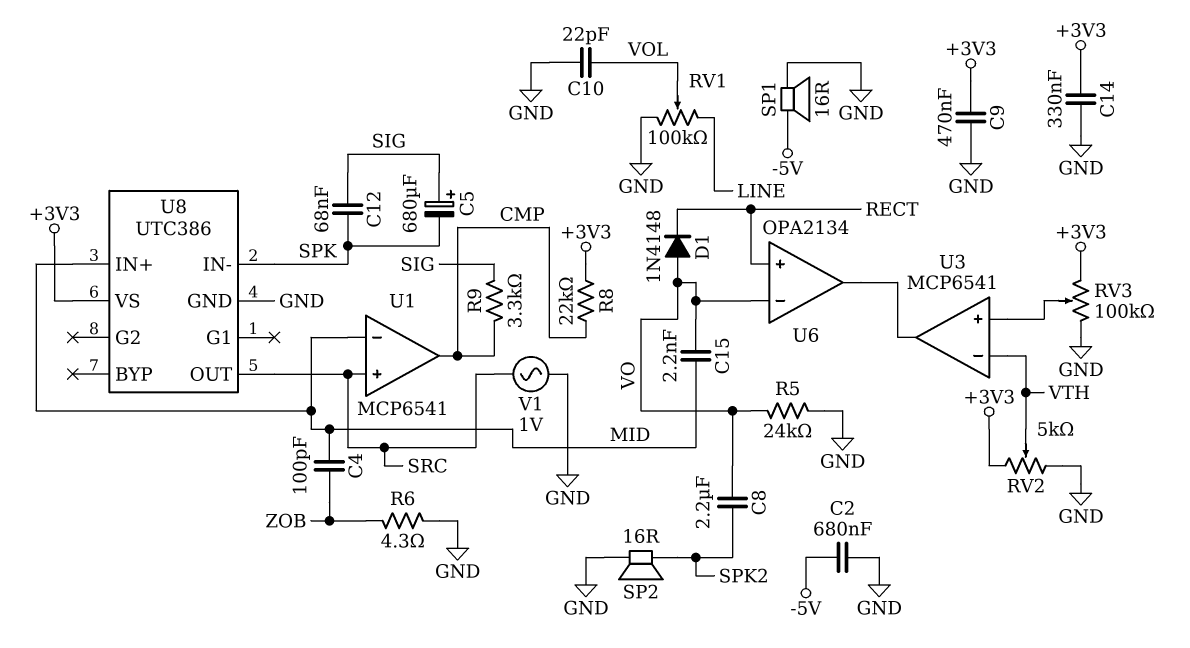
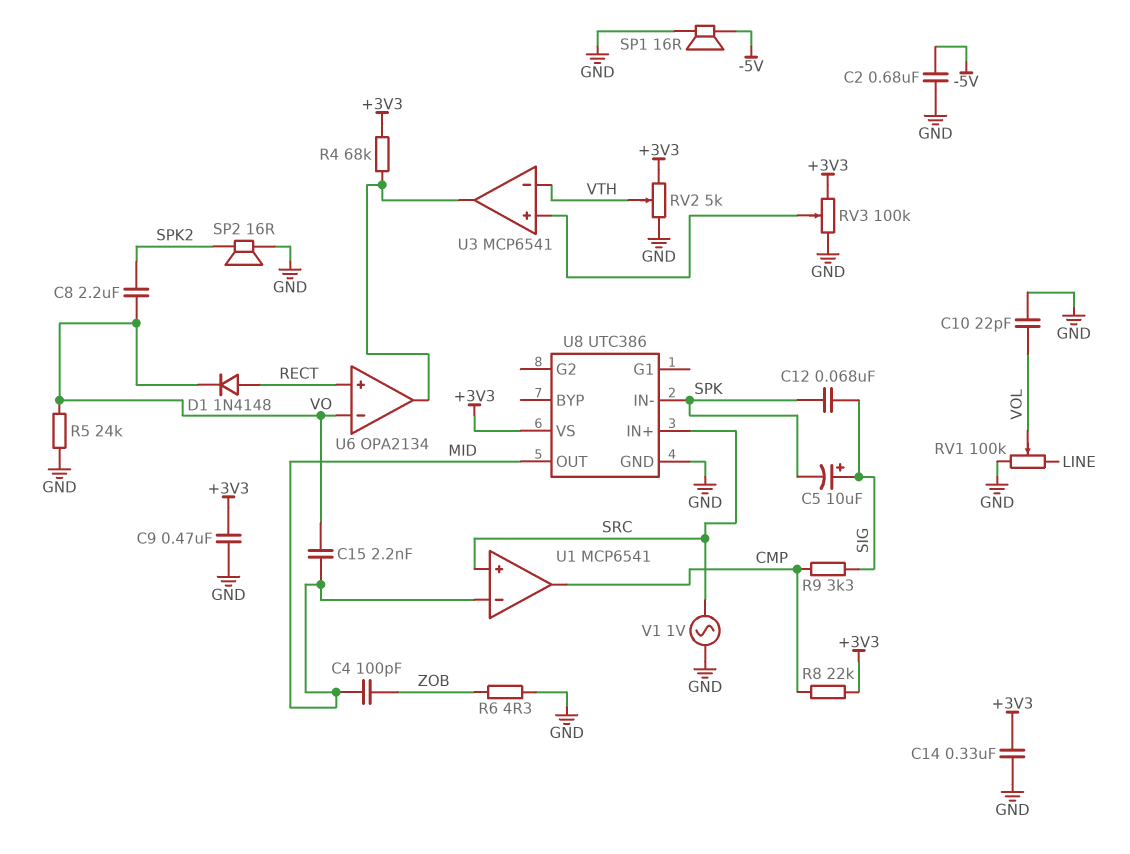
C5: 680uF (plus SIG, minus SPK) -> 10uF (plus SIG, minus SPK)
D1: diode 1N4148 (A VO, K RECT) -> diode 1N4148 (A RECT, K VO)
R4: none -> 68k (+3V3, U3/out)
U8 pin IN+: MID -> SRC
U8 pin OUT: SRC -> MID

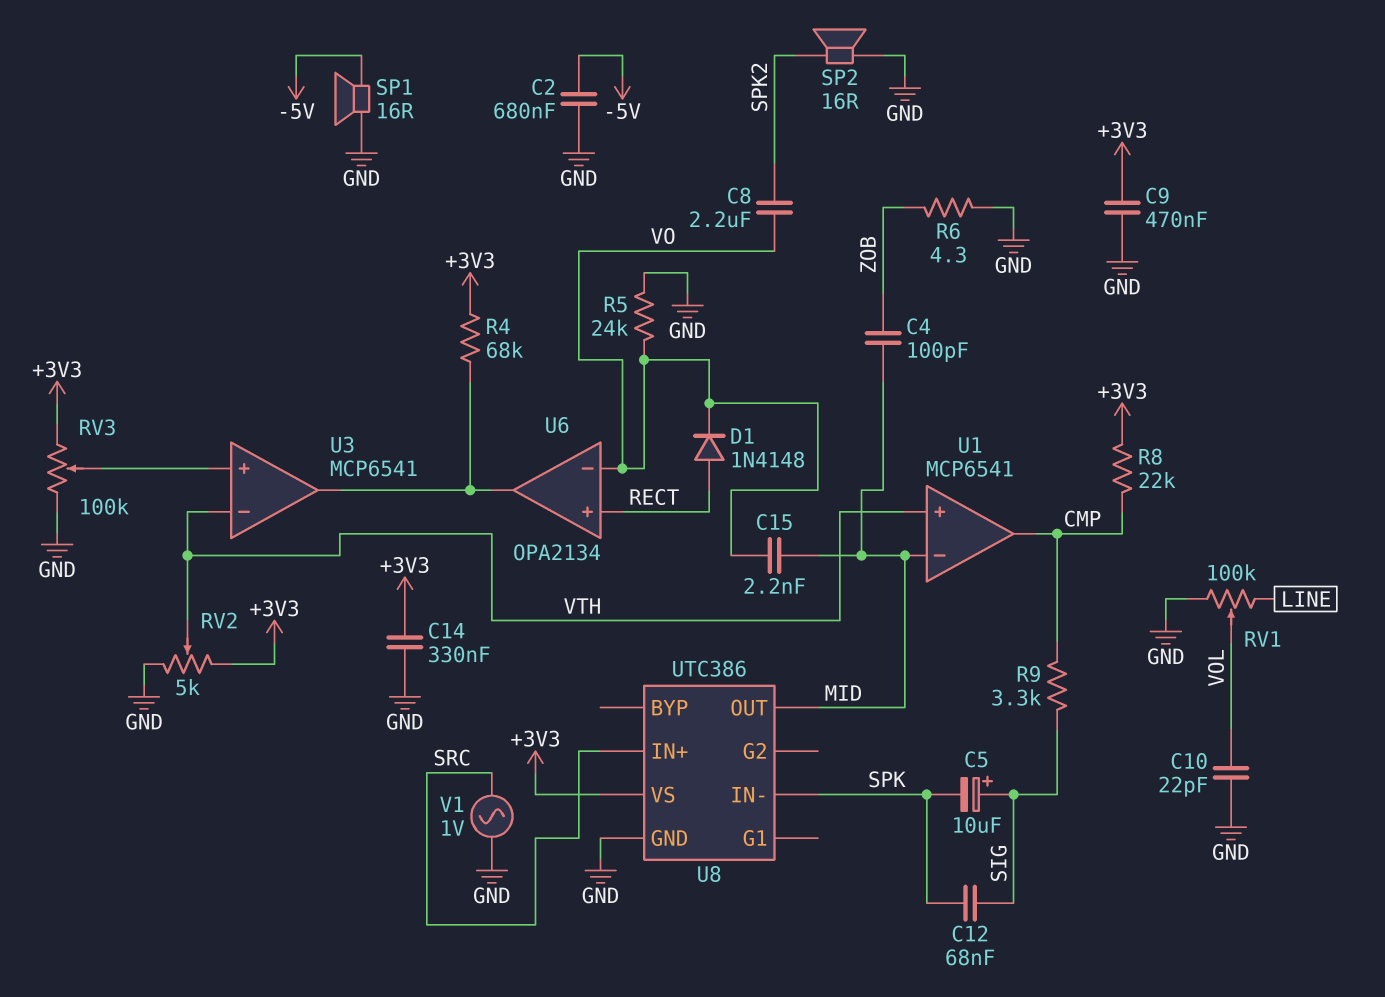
U1 pin in+: SRC -> VTH

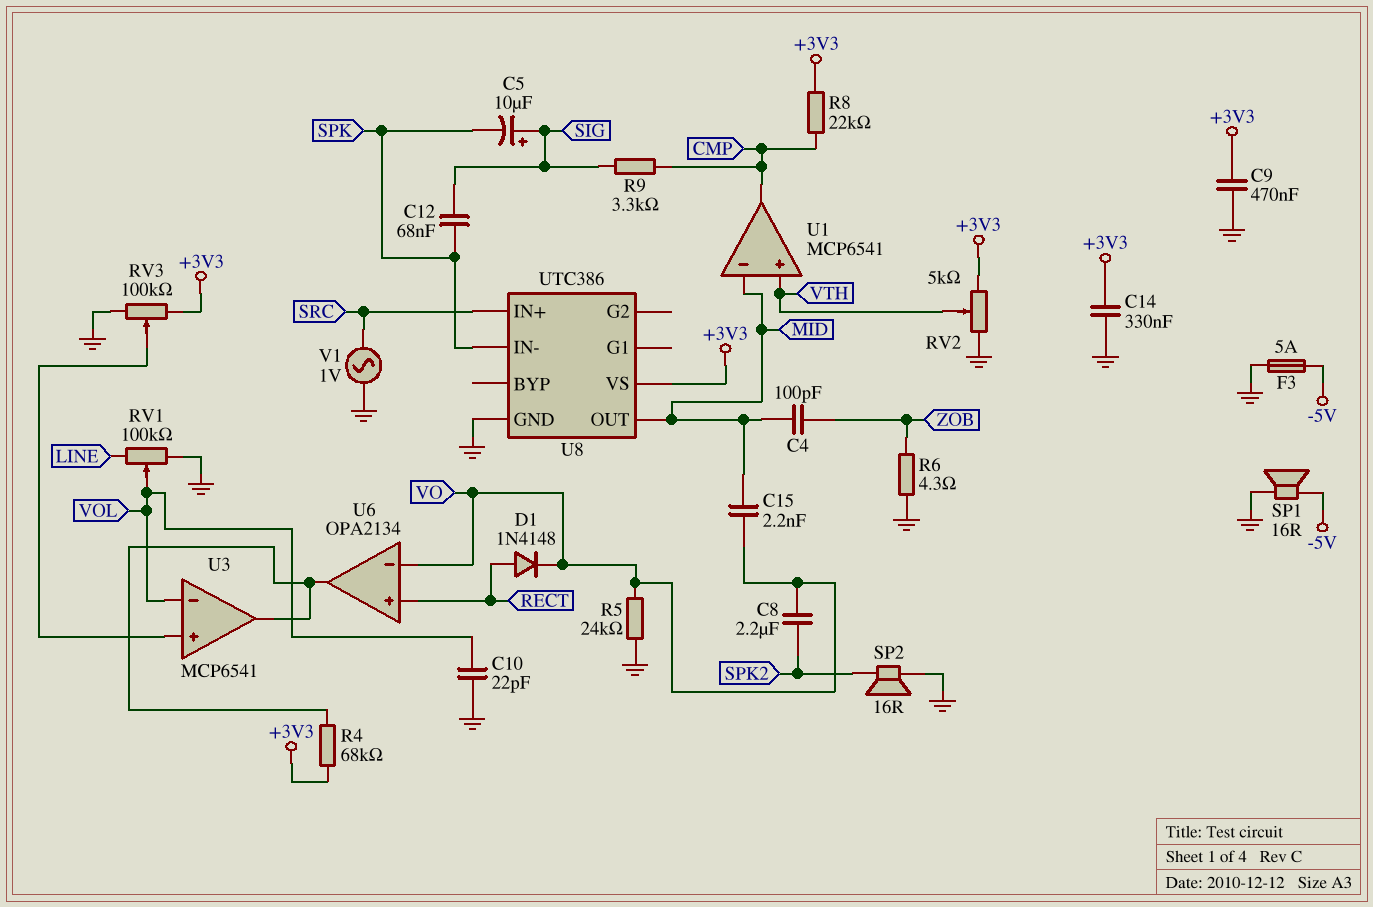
C2: 680nF (-5V, GND) -> none
F3: none -> 5A (-5V, GND)
U3 pin in-: VTH -> VOL

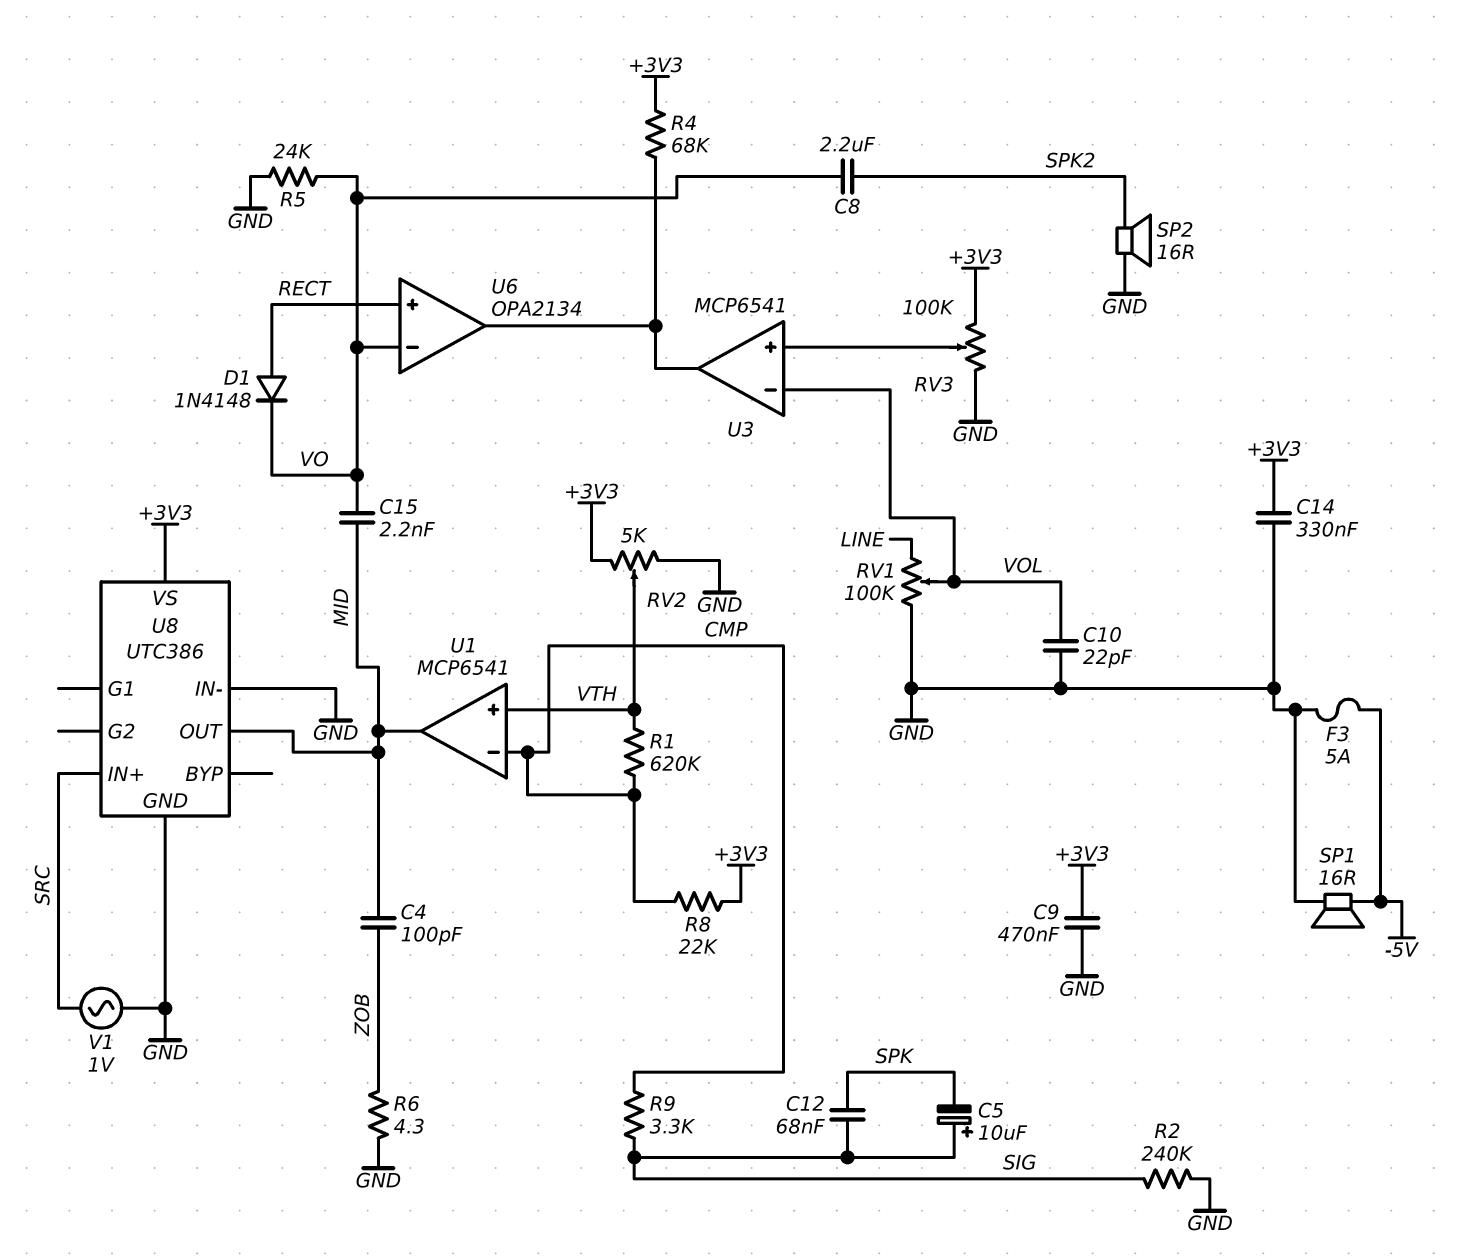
R1: none -> 620k (CMP, VTH)
R2: none -> 240k (GND, SIG)
U1 pin in-: MID -> CMP
U1 pin out: CMP -> MID
U8 pin IN-: SPK -> GND

